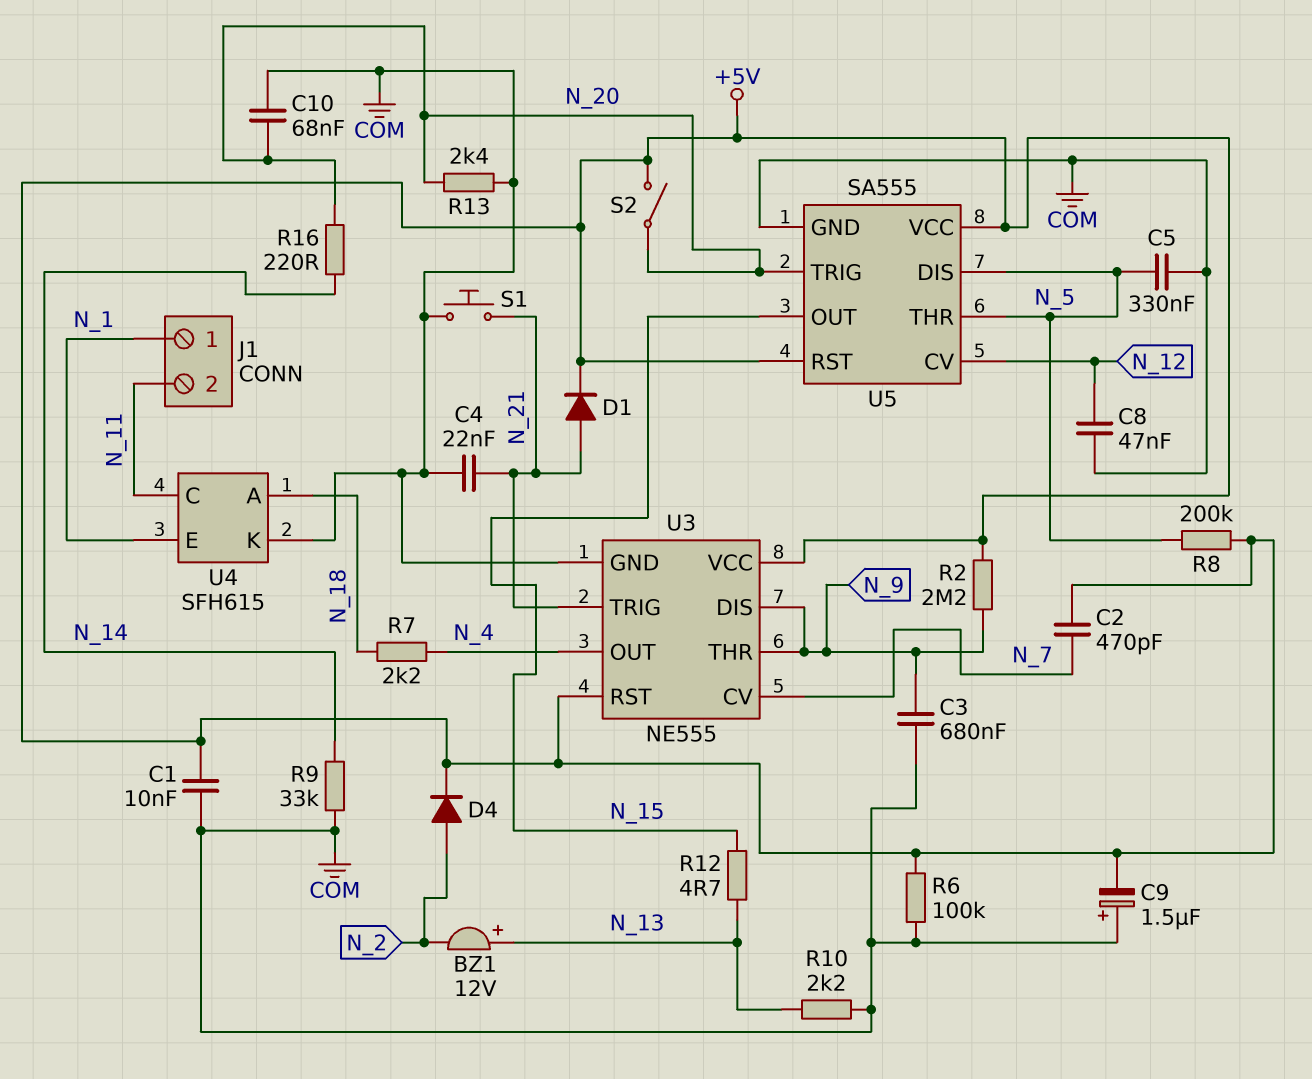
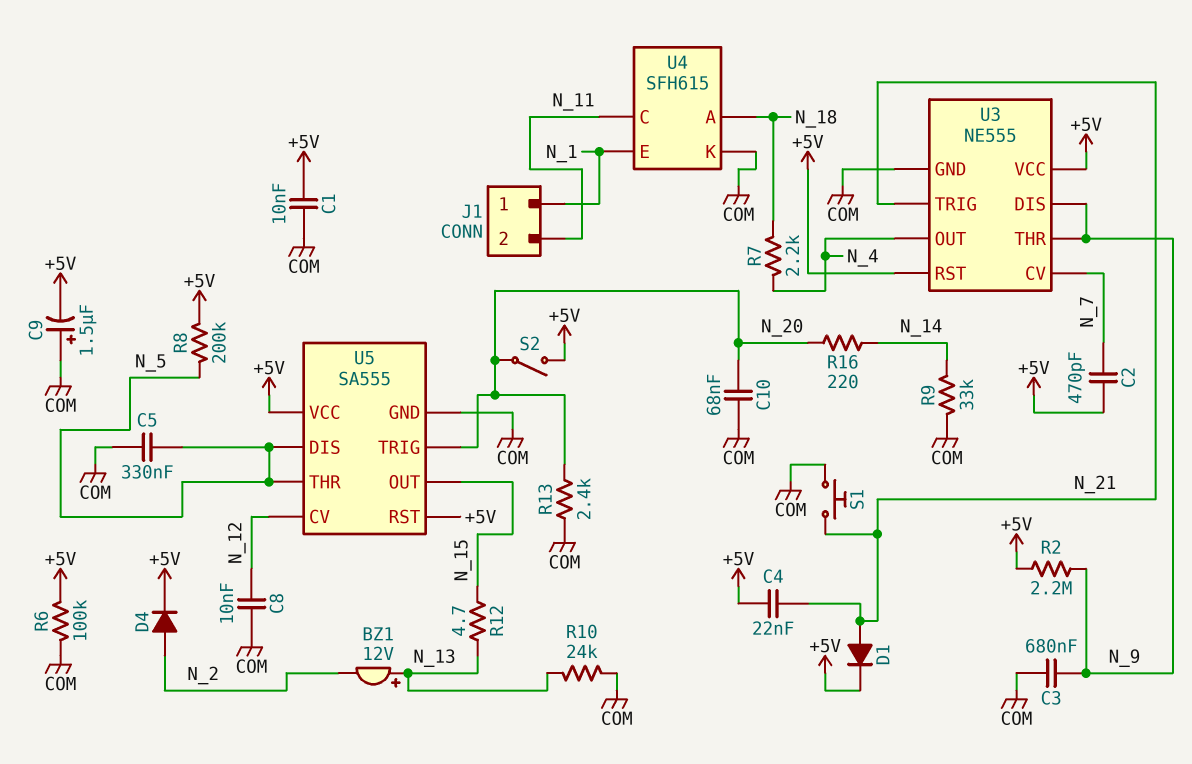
C4: 22nF (COM, N_21) -> 22nF (+5V, N_21)
C8: 47nF (COM, N_12) -> 10nF (COM, N_12)
R10: 2.2k (COM, N_13) -> 24k (COM, N_13)

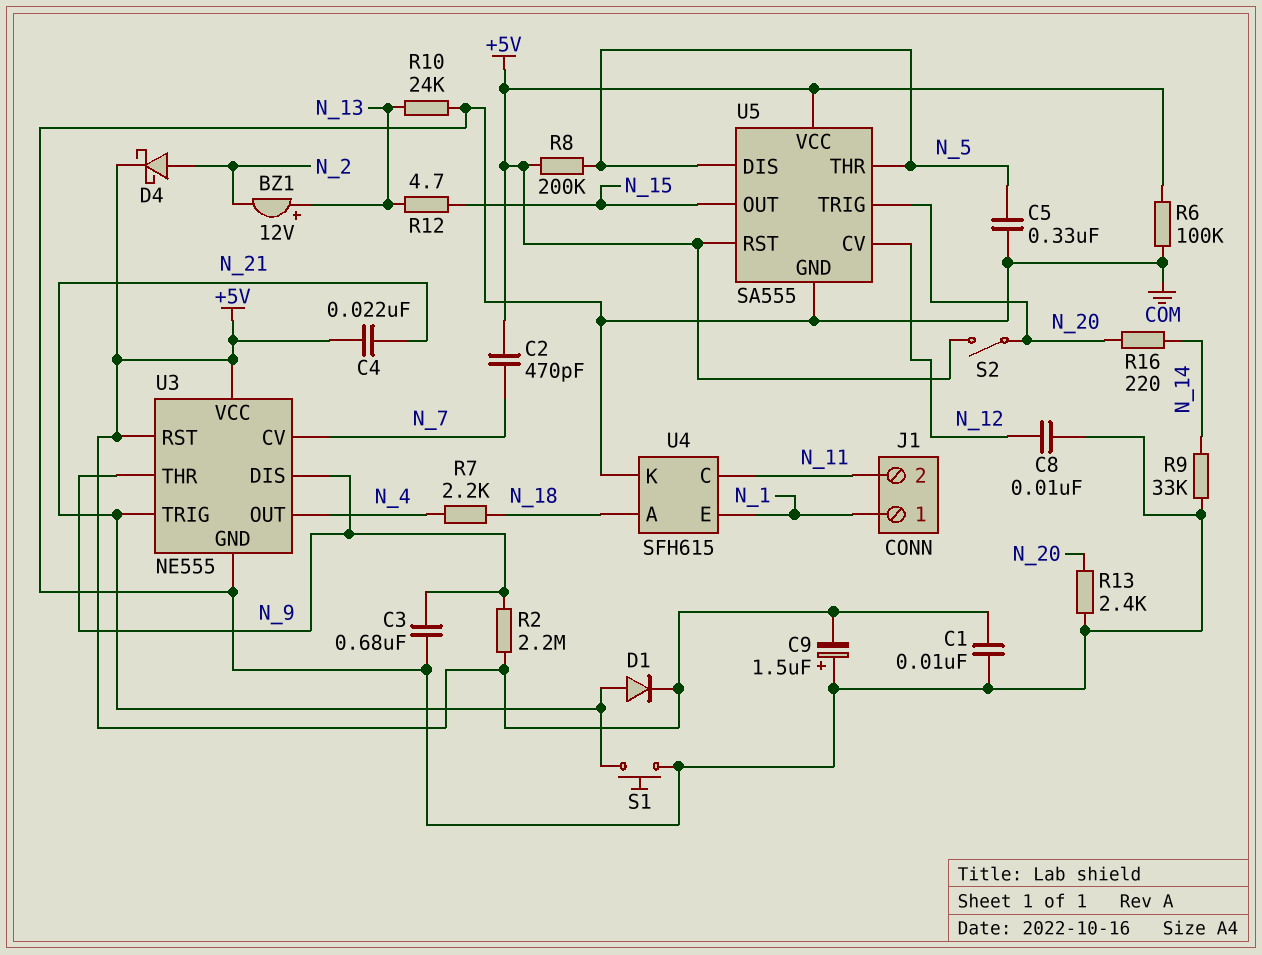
C10: 68nF (COM, N_20) -> none
D4: diode (A N_2, K +5V) -> schottky (A N_2, K +5V)

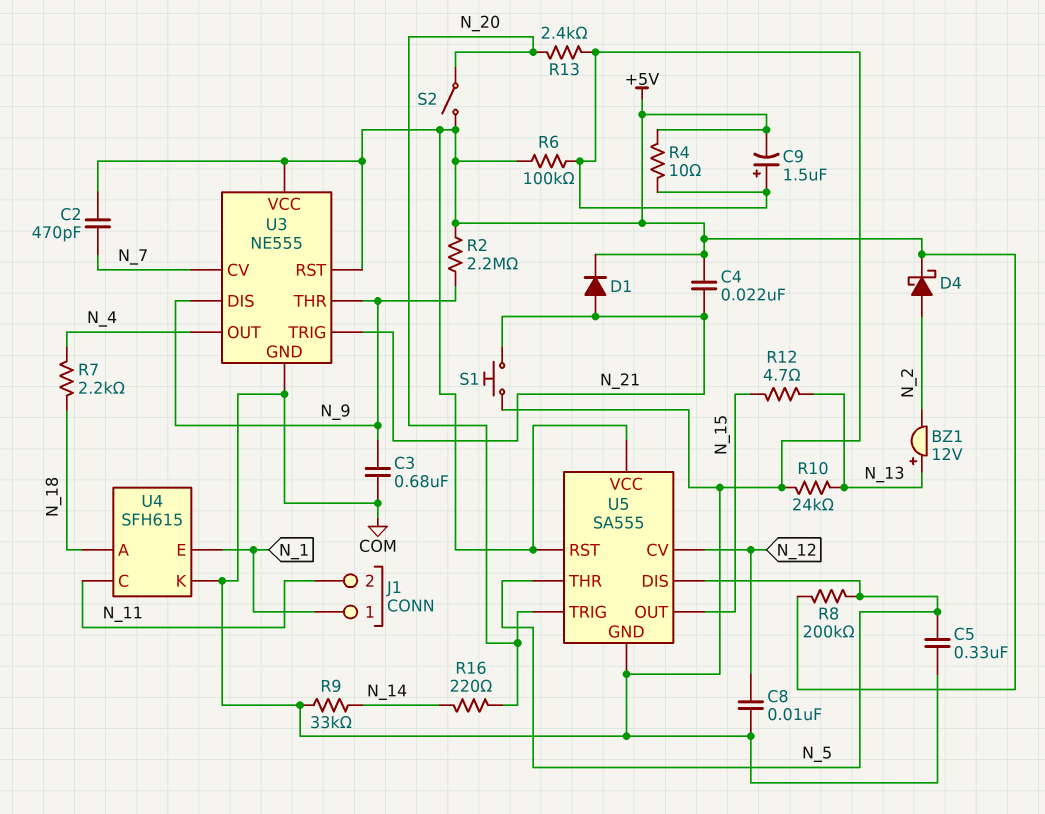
C1: 10nF (+5V, COM) -> none
R4: none -> 10 (+5V, COM)

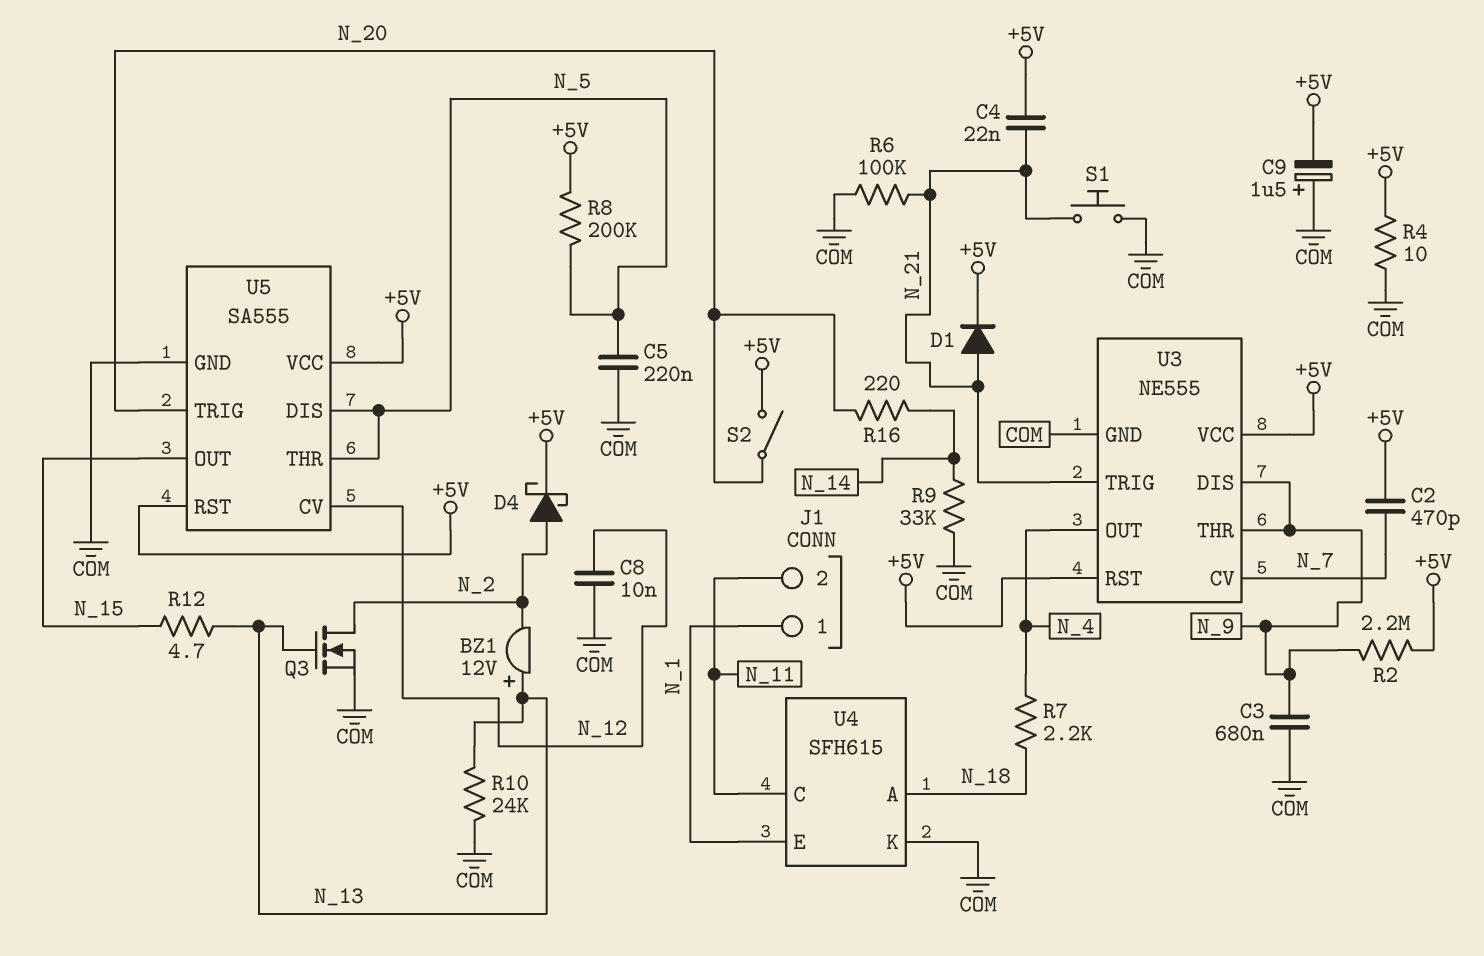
C5: 330nF (COM, N_5) -> 220nF (COM, N_5)
Q3: none -> NMOS (G N_13, D N_2, S COM)
R6: 100k (+5V, COM) -> 100k (COM, N_21)
R13: 2.4k (COM, N_20) -> none

